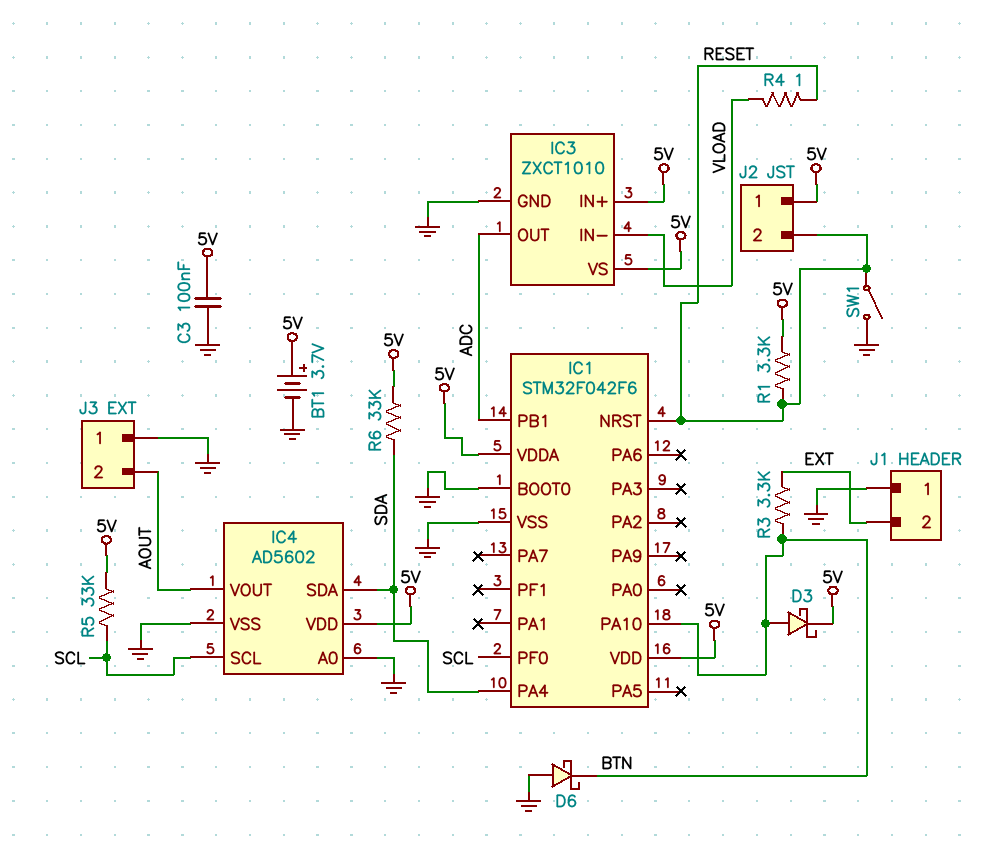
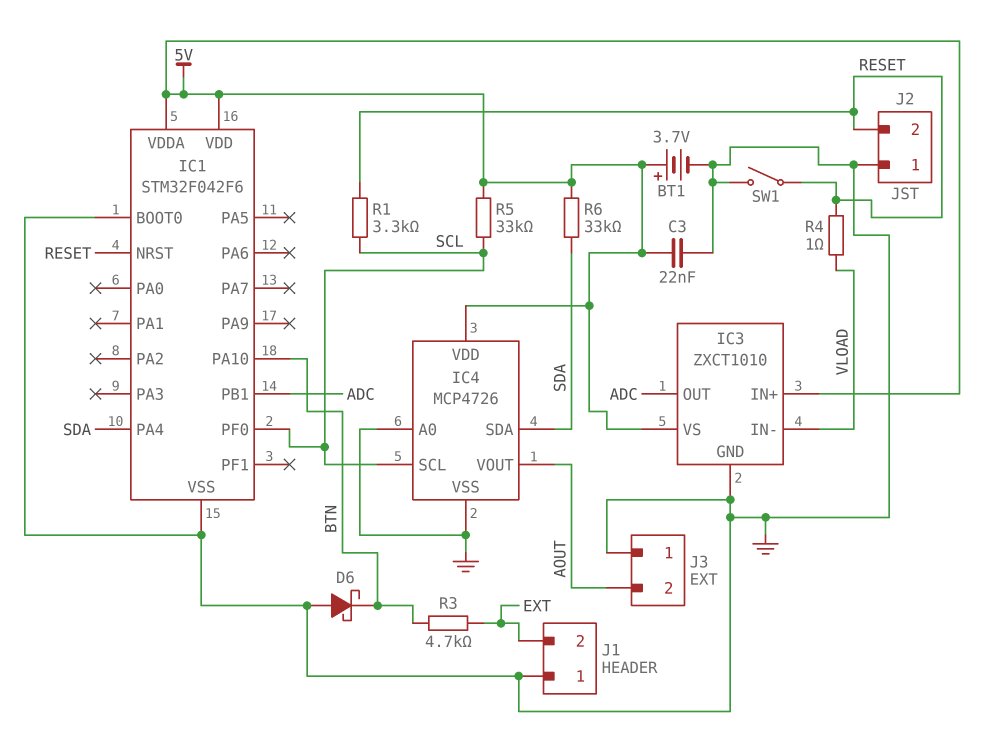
C3: 100nF (5V, GND) -> 22nF (5V, GND)
D3: schottky (A BTN, K 5V) -> none
IC4: AD5602 -> MCP4726
J2 pin 1: 5V -> GND
R1: 3.3k (5V, RESET) -> 3.3k (RESET, SCL)
R3: 3.3k (BTN, EXT) -> 4.7k (BTN, EXT)

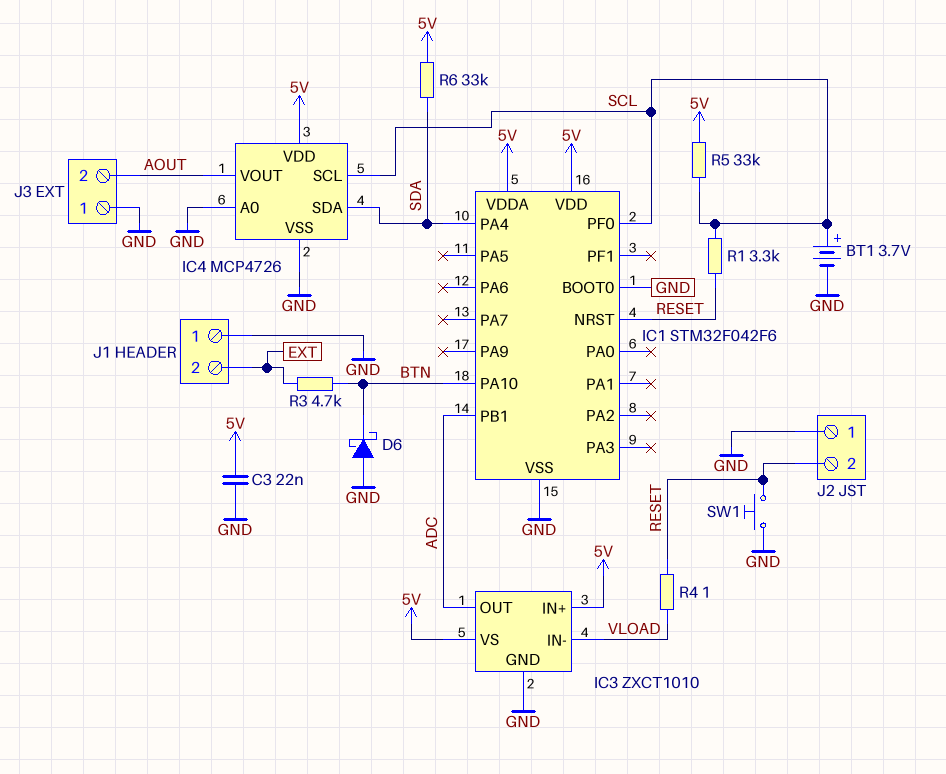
BT1: 3.7V (plus 5V, minus GND) -> 3.7V (plus SCL, minus GND)
SW1: switch (GND, RESET) -> button (GND, RESET)

